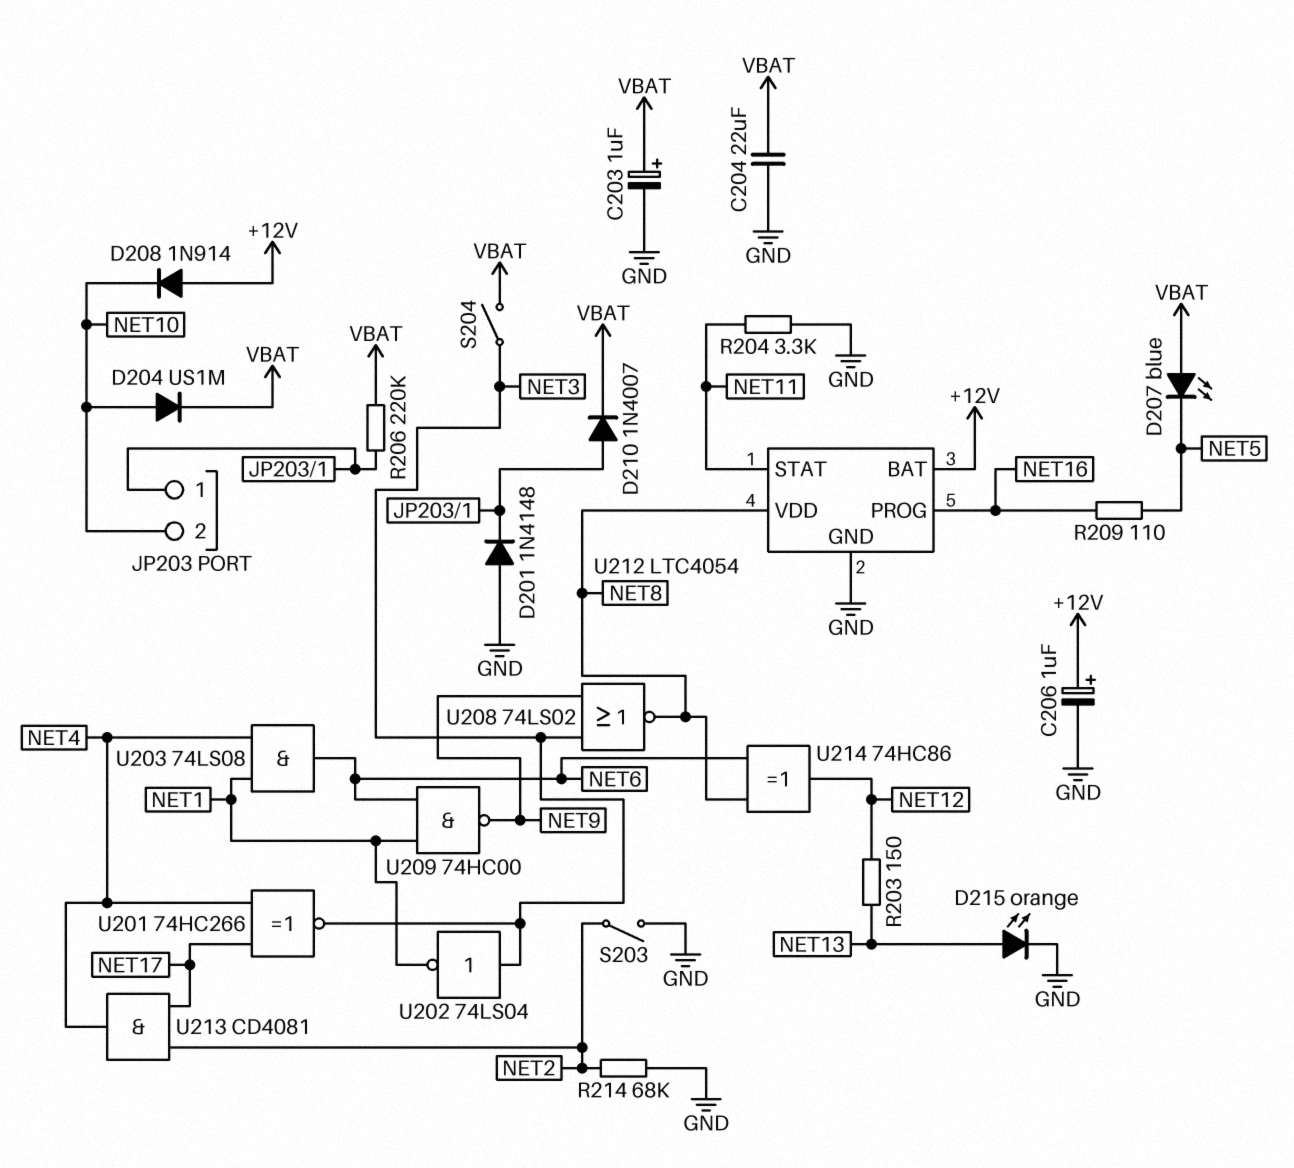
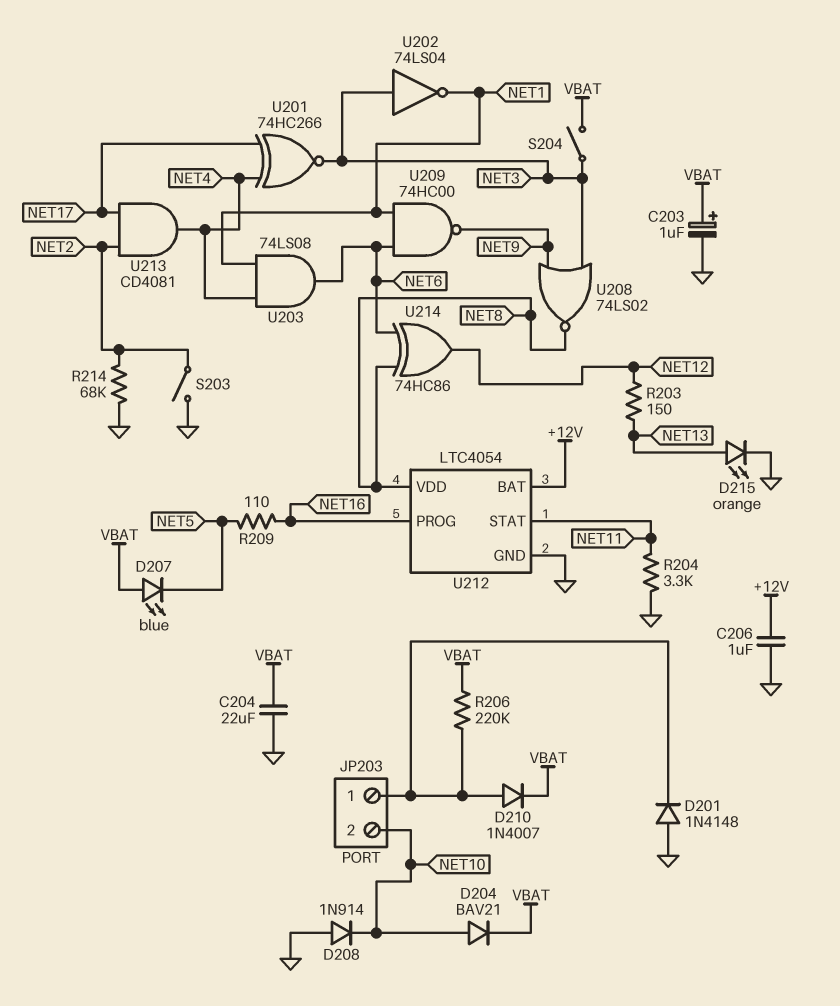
C206: 1uF (plus +12V, minus GND) -> 1uF (+12V, GND)
D204: diode US1M (A NET10, K VBAT) -> diode BAV21 (A NET10, K VBAT)
D208: diode 1N914 (A +12V, K NET10) -> diode 1N914 (A GND, K NET10)

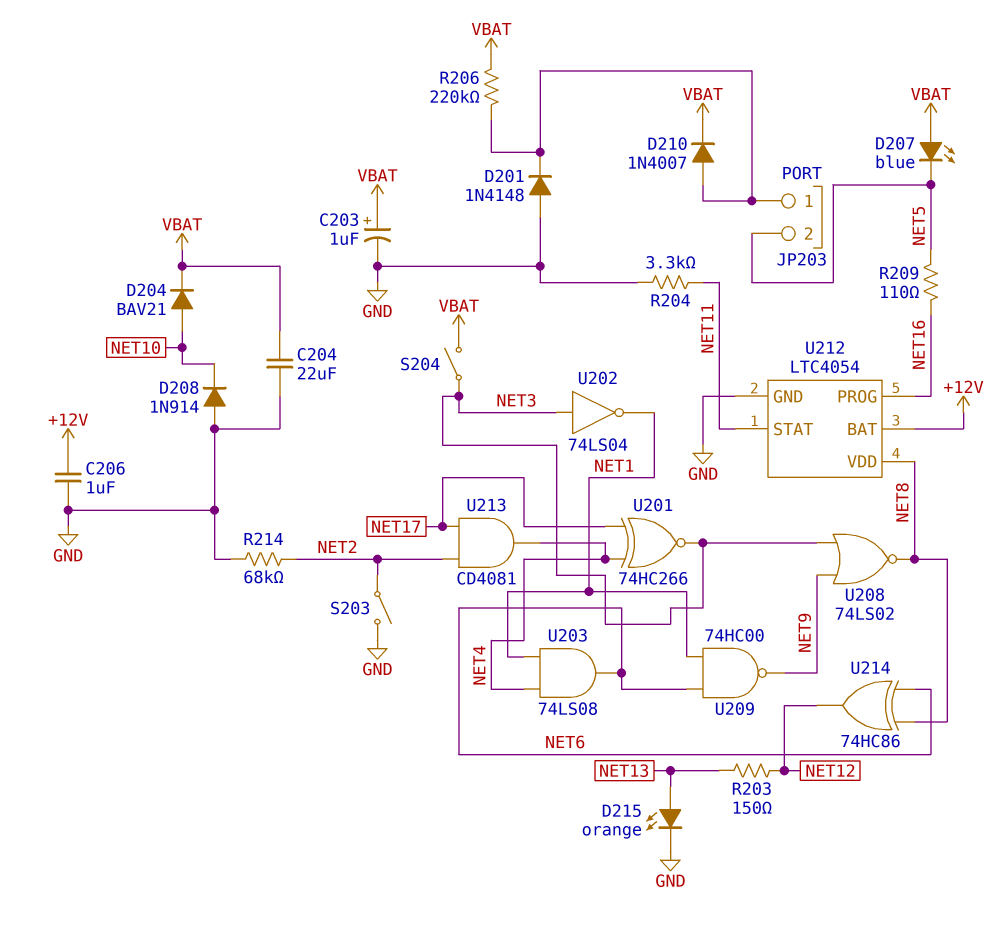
JP203 pin 2: NET10 -> NET5

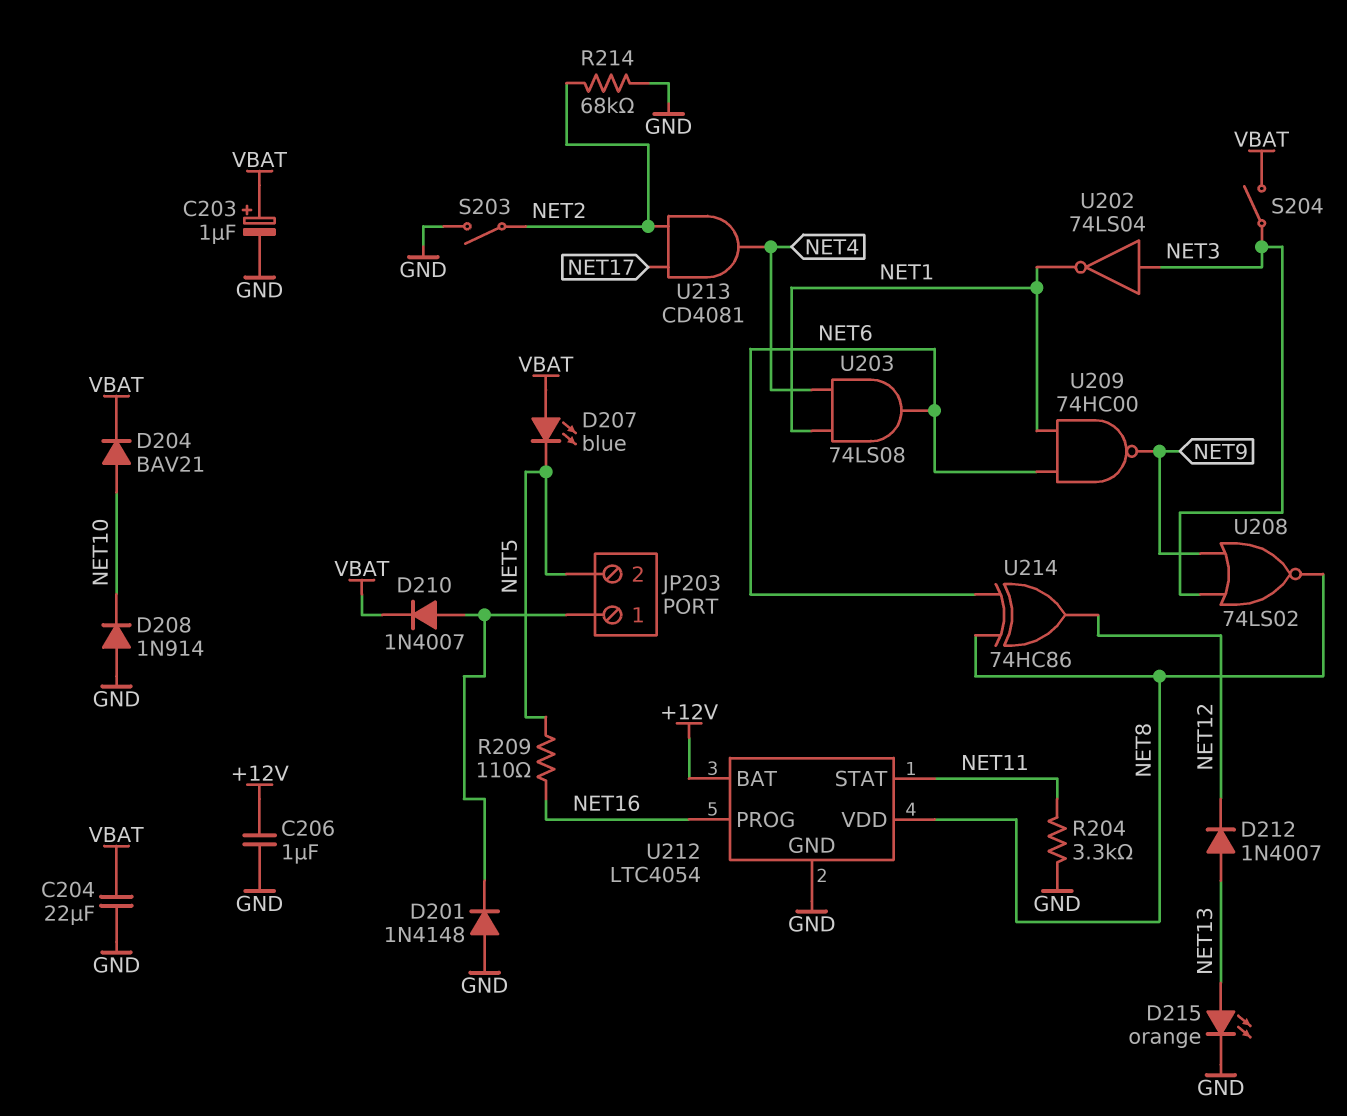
D212: none -> diode 1N4007 (A NET13, K NET12)
R203: 150 (NET12, NET13) -> none
R206: 220k (JP203/1, VBAT) -> none
U201: XNOR 74HC266 (in NET4, in NET17, out NET3) -> none

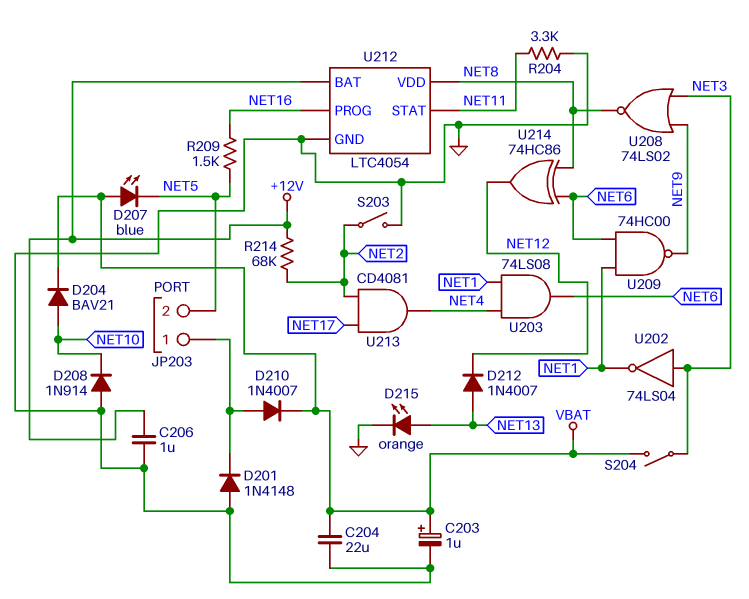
R209: 110 (NET5, NET16) -> 1.5k (NET5, NET16)
R214: 68k (GND, NET2) -> 68k (+12V, NET2)

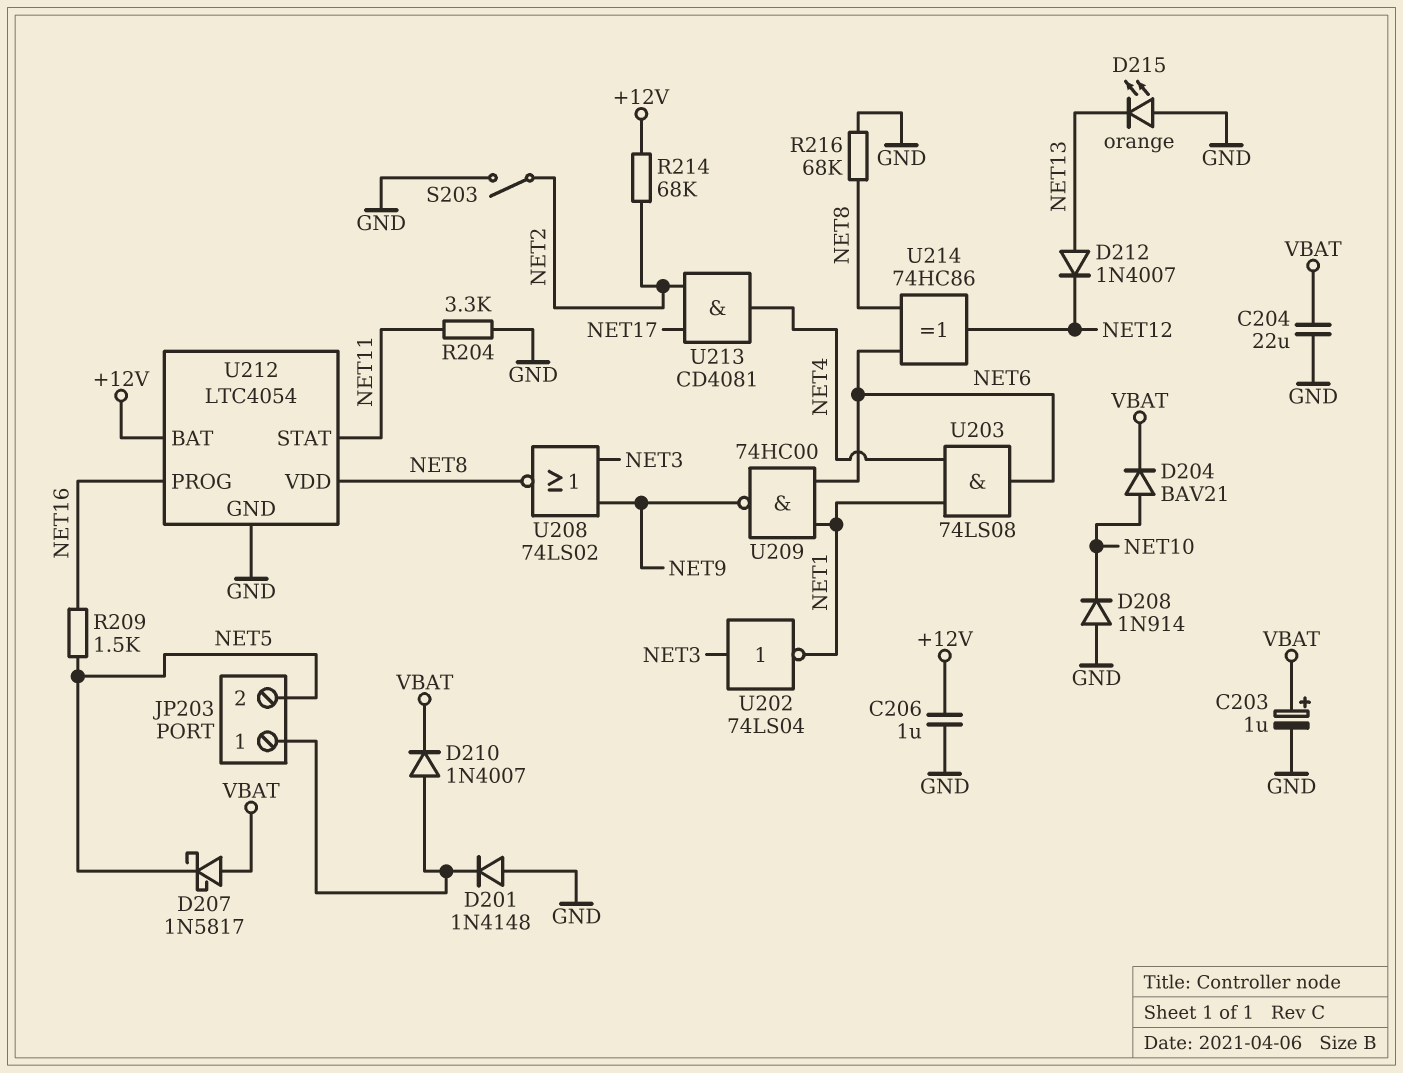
D207: LED blue (A VBAT, K NET5) -> schottky 1N5817 (A VBAT, K NET5)
D215: LED orange (A NET13, K GND) -> LED orange (A GND, K NET13)
R216: none -> 68k (GND, NET8)
S204: switch (NET3, VBAT) -> none

